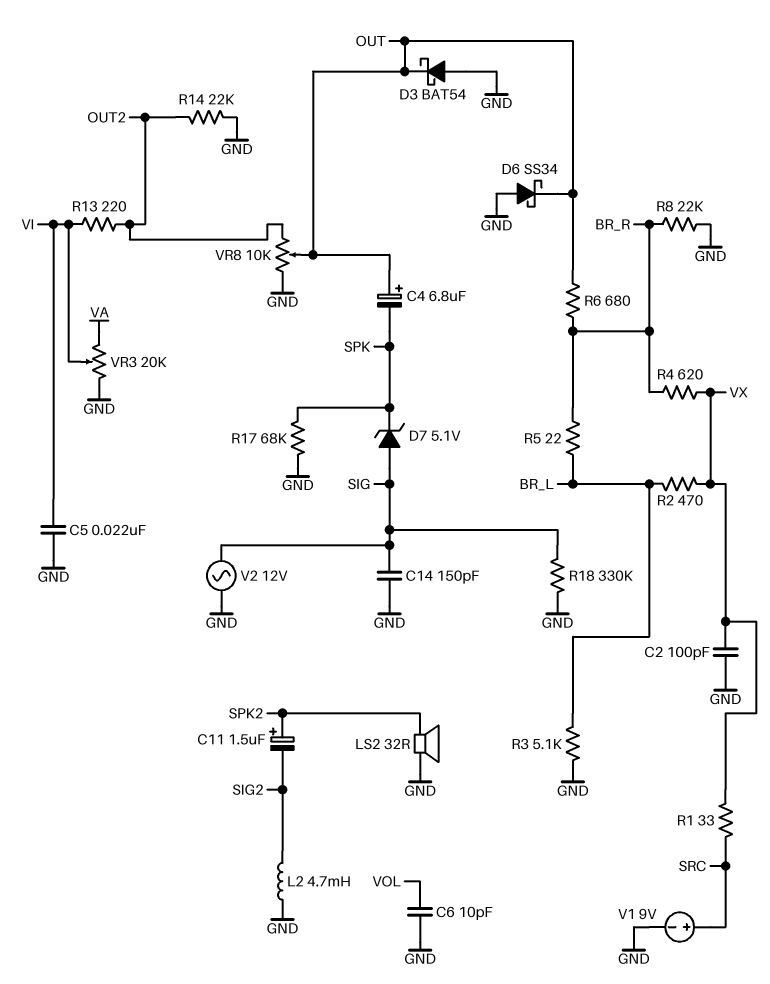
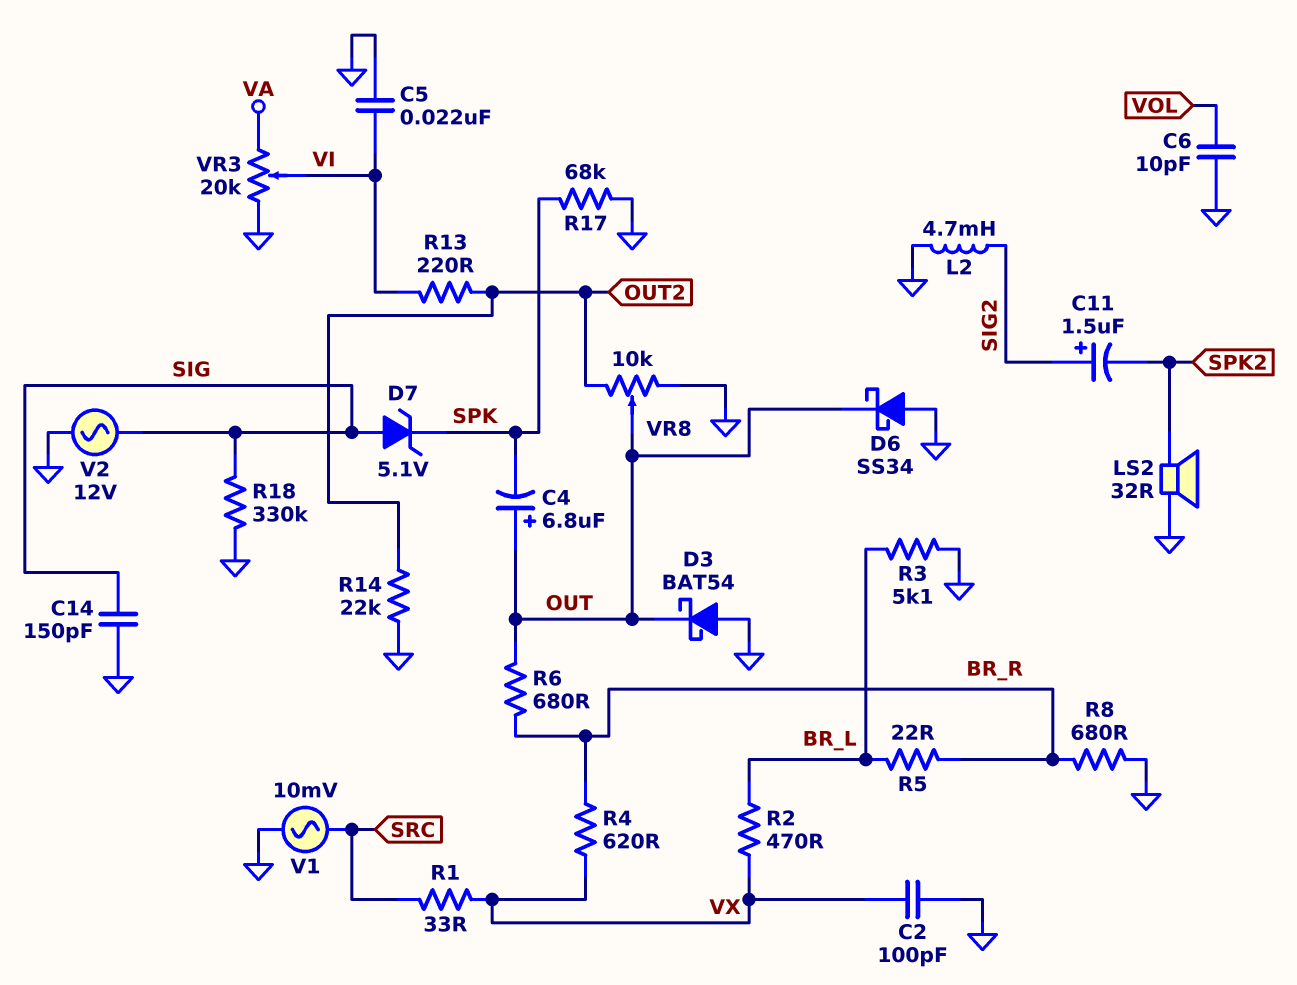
C11: 1.5uF (plus SPK2, minus SIG2) -> 1.5uF (plus SIG2, minus SPK2)
R8: 22k (BR_R, GND) -> 680 (BR_R, GND)
V1: 9V (plus SRC, minus GND) -> AC 10mV (GND, SRC)

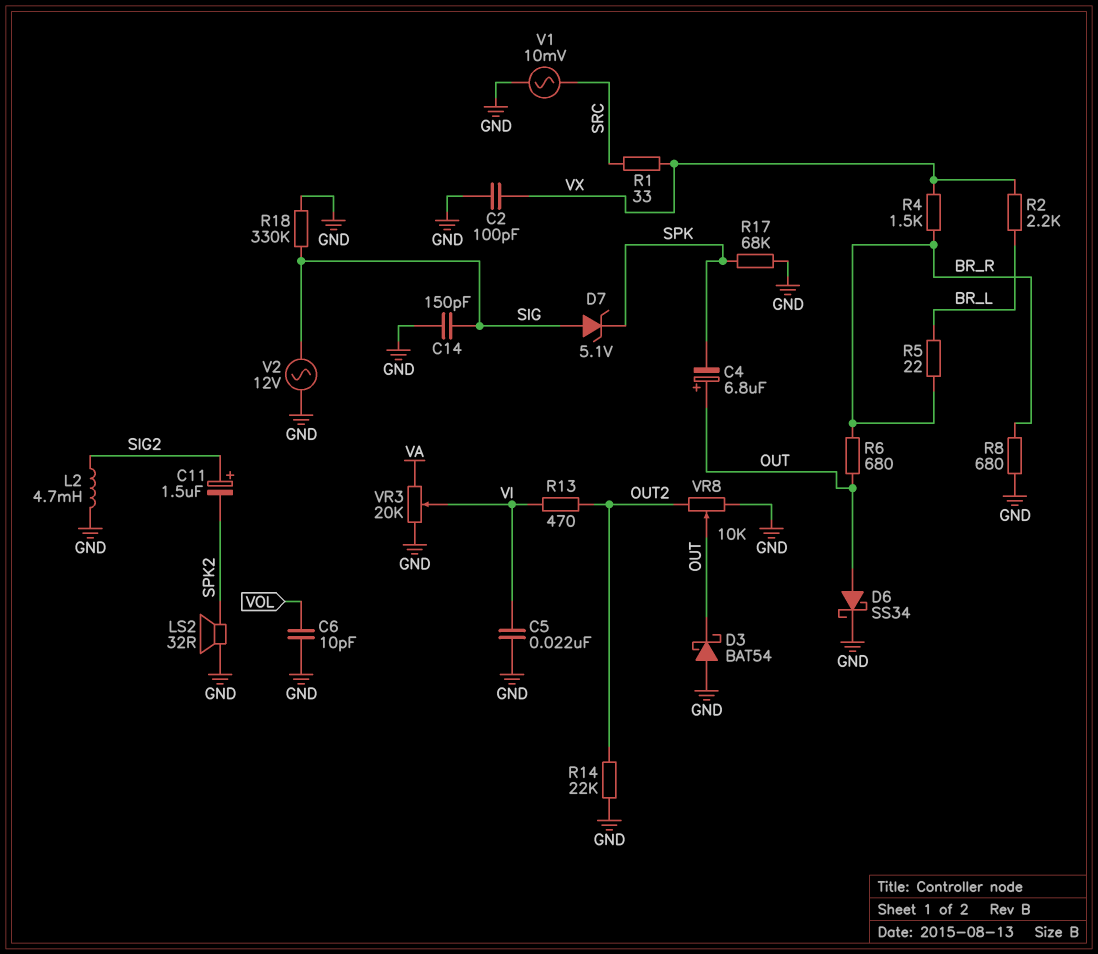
D6: schottky SS34 (A GND, K OUT) -> schottky SS34 (A OUT, K GND)
R2: 470 (BR_L, VX) -> 2.2k (BR_L, VX)
R3: 5.1k (BR_L, GND) -> none
R4: 620 (BR_R, VX) -> 1.5k (BR_R, VX)
R13: 220 (OUT2, VI) -> 470 (OUT2, VI)

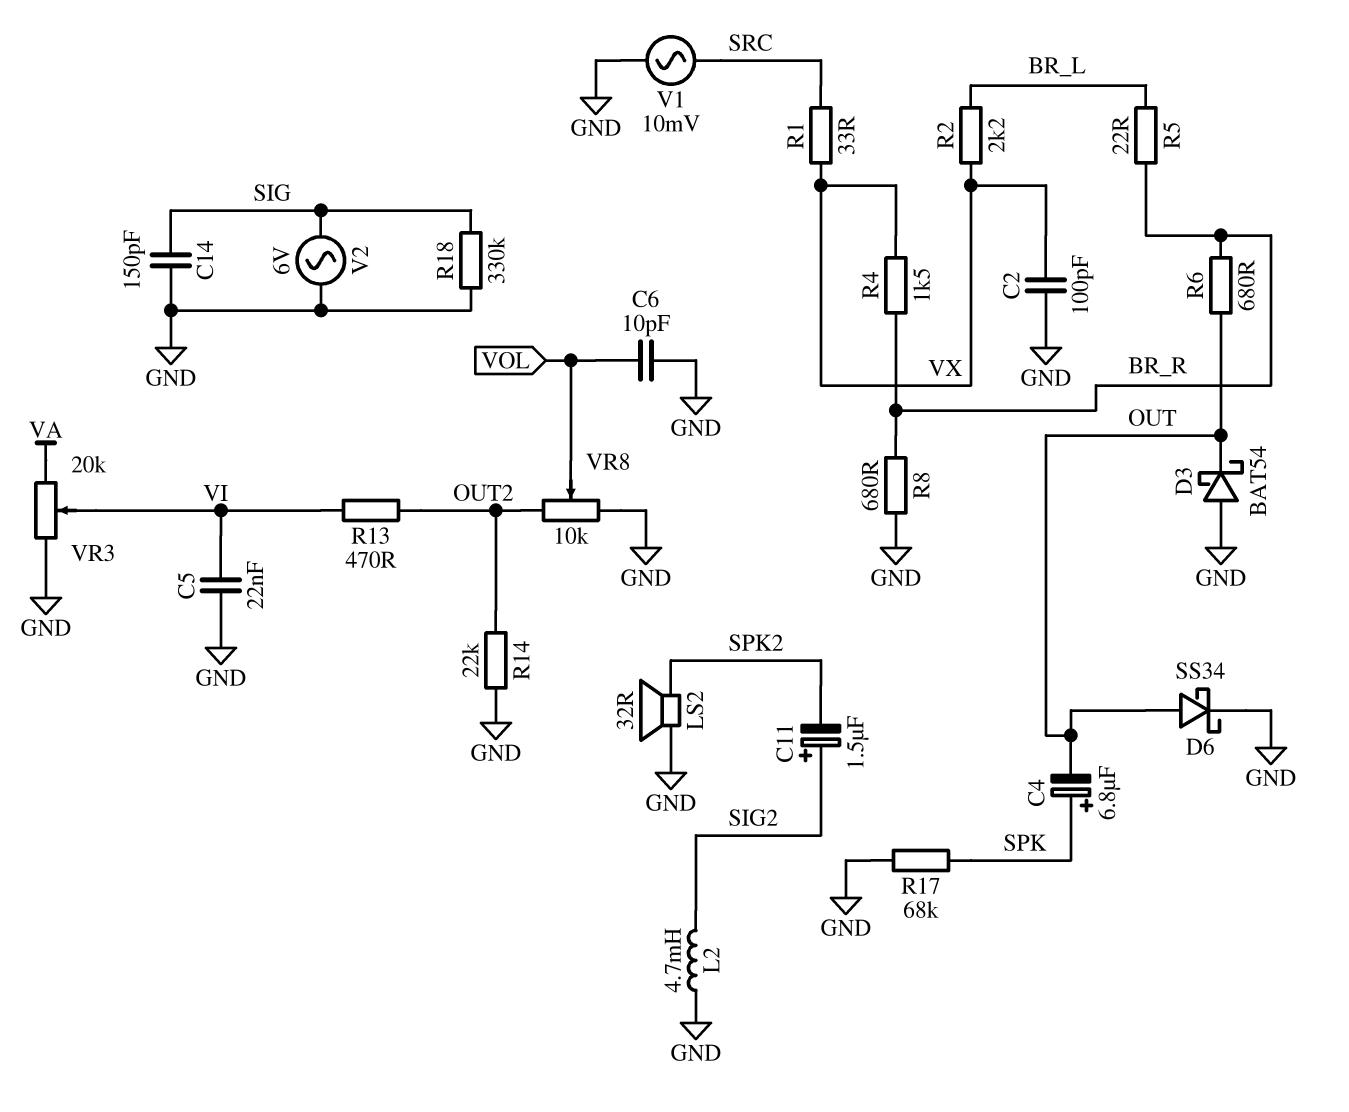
C4: 6.8uF (plus OUT, minus SPK) -> 6.8uF (plus SPK, minus OUT)
D7: zener 5.1V (A SIG, K SPK) -> none
V2: AC 12V (GND, SIG) -> AC 6V (GND, SIG)
VR8: 10k (GND, OUT2, wiper OUT) -> 10k (GND, OUT2, wiper VOL)

